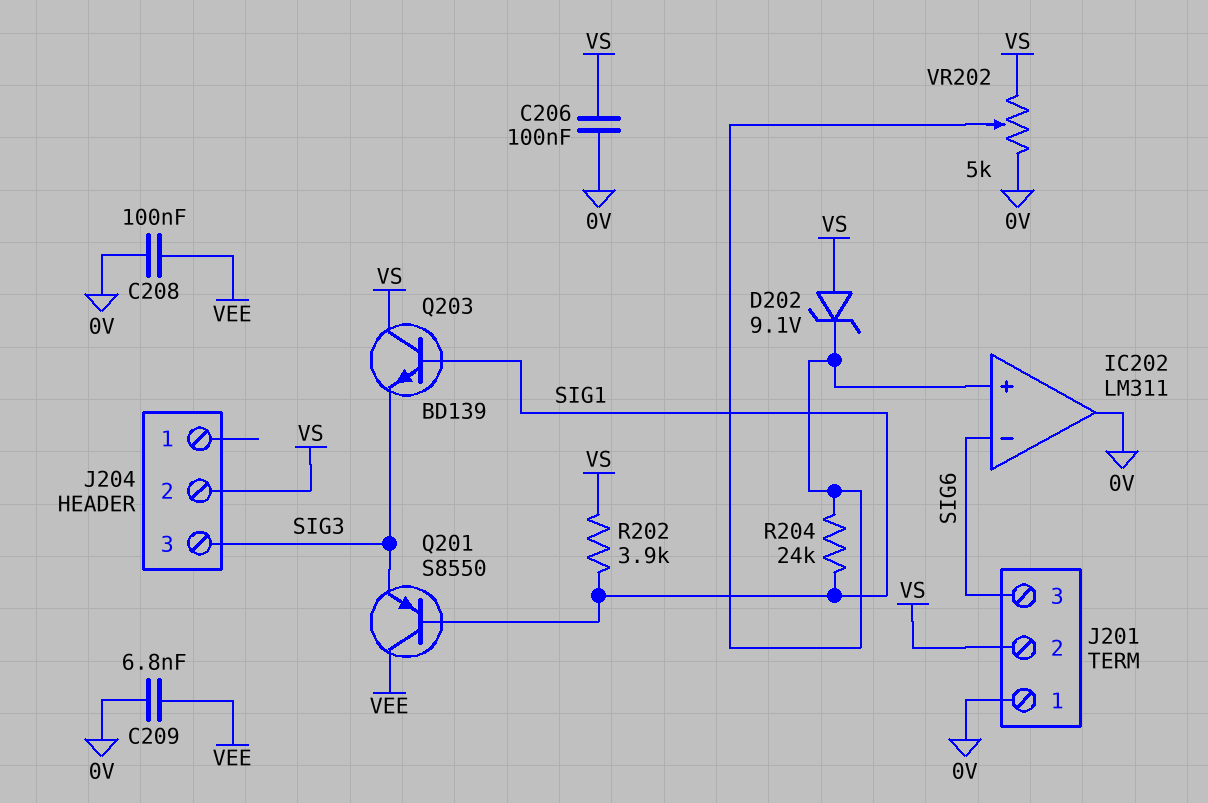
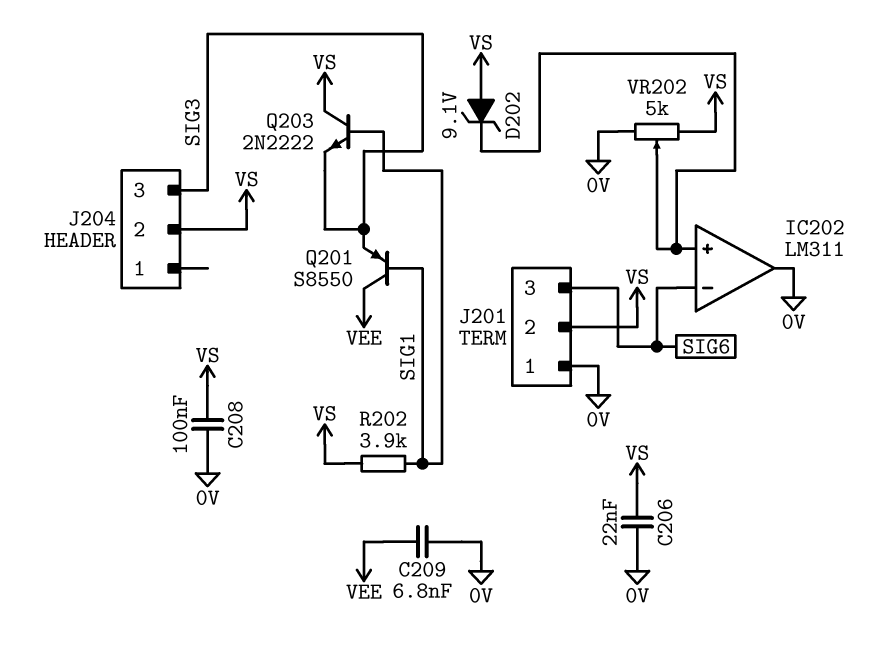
C206: 100nF (0V, VS) -> 22nF (0V, VS)
C208: 100nF (0V, VEE) -> 100nF (0V, VS)
Q203: NPN BD139 (B SIG1, C VS, E SIG3) -> NPN 2N2222 (B SIG1, C VS, E SIG3)
R204: 24k (IC202/in+, SIG1) -> none

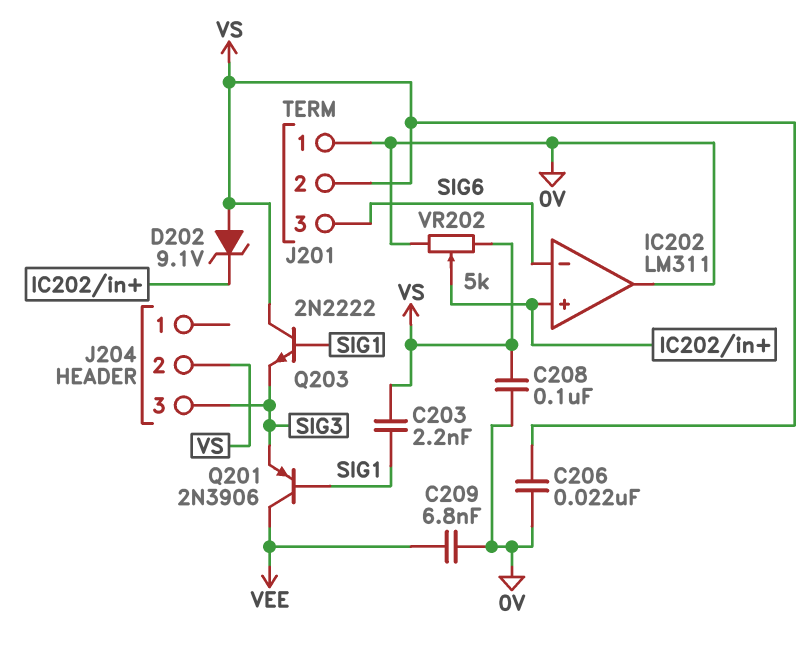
C203: none -> 2.2nF (SIG1, VS)
Q201: PNP S8550 (B SIG1, C VEE, E SIG3) -> PNP 2N3906 (B SIG1, C VEE, E SIG3)
R202: 3.9k (SIG1, VS) -> none

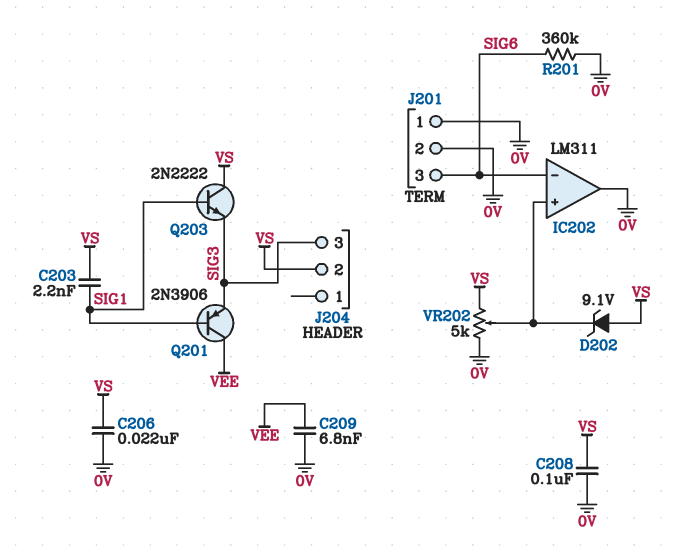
J201 pin 2: VS -> 0V
R201: none -> 360k (0V, SIG6)

